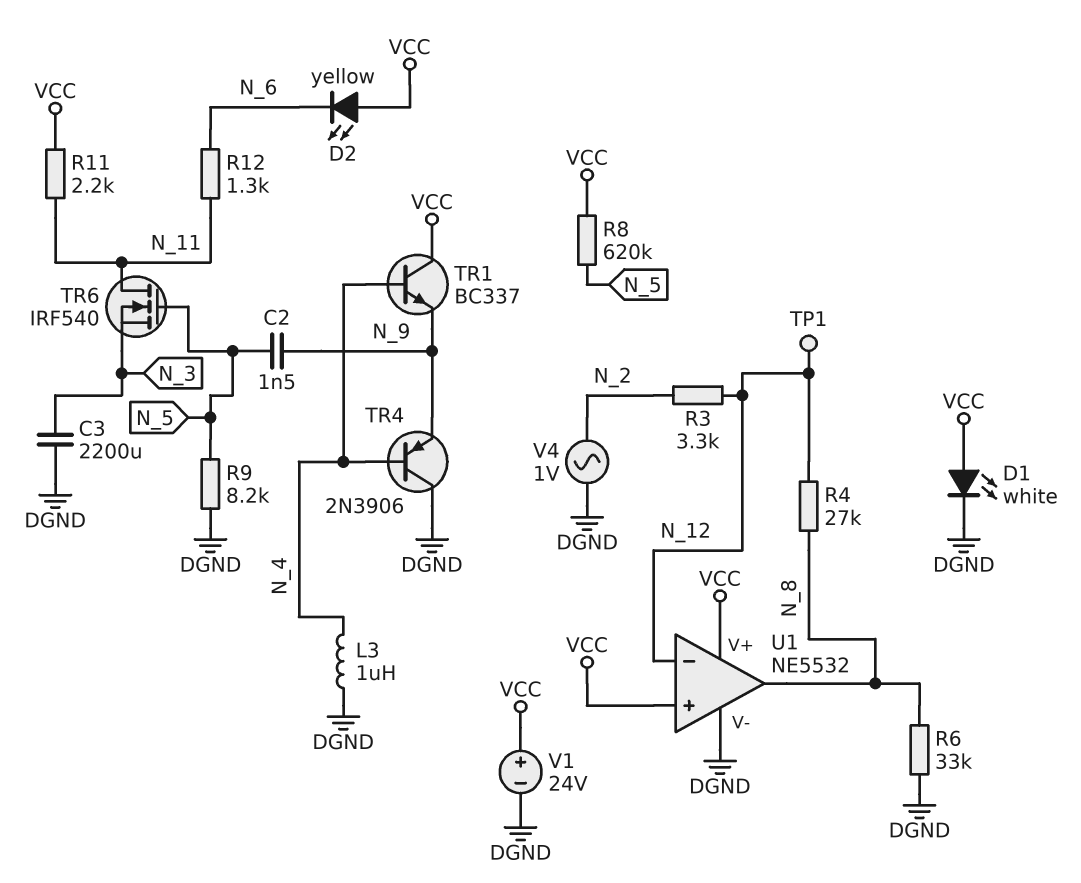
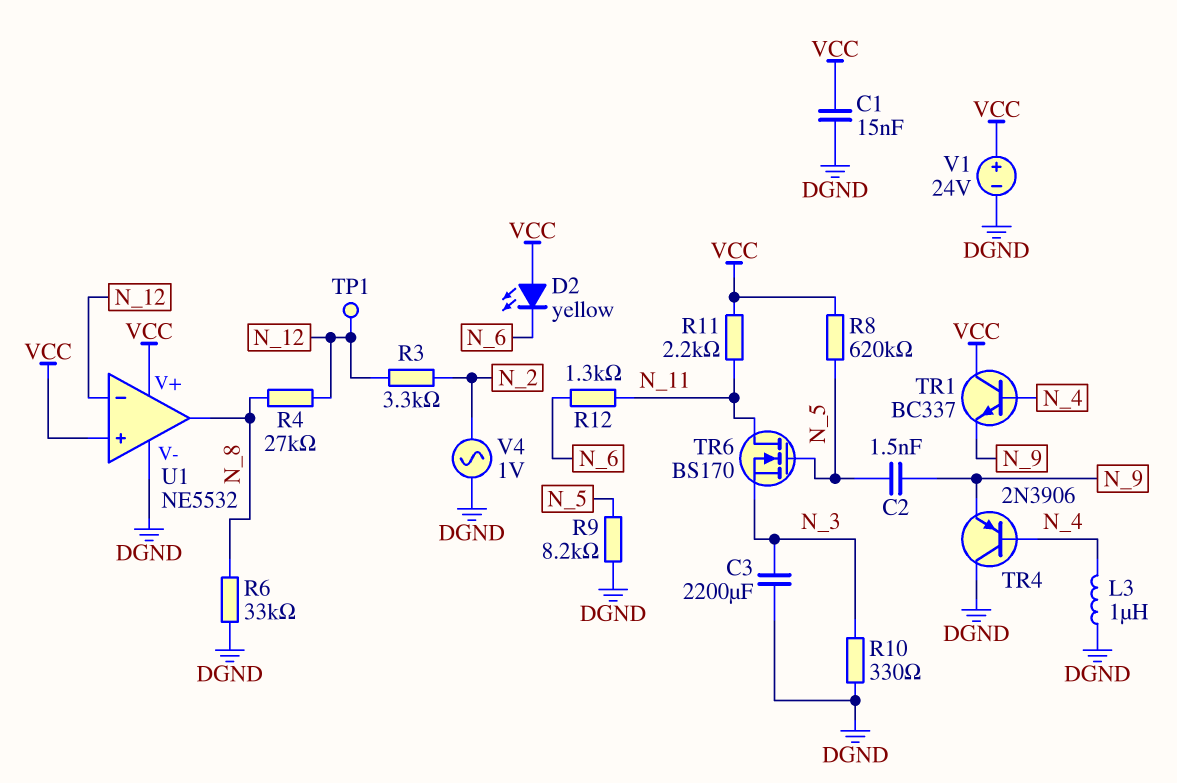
C1: none -> 15nF (DGND, VCC)
D1: LED white (A VCC, K DGND) -> none
R10: none -> 330 (DGND, N_3)
TR6: NMOS IRF540 (G N_5, D N_11, S N_3) -> NMOS BS170 (G N_5, D N_11, S N_3)

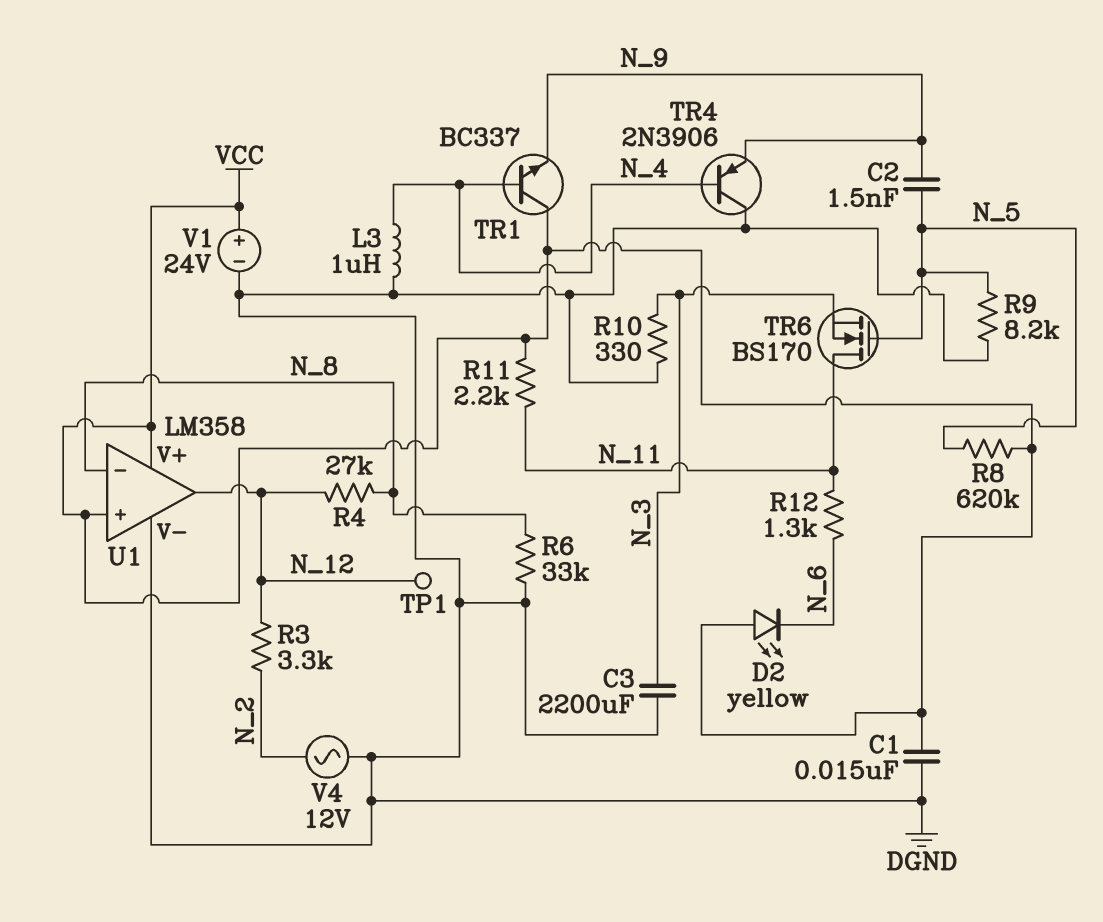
U1: NE5532 -> LM358
U1 pin in-: N_12 -> N_8
U1 pin out: N_8 -> N_12
V4: AC 1V (DGND, N_2) -> AC 12V (DGND, N_2)

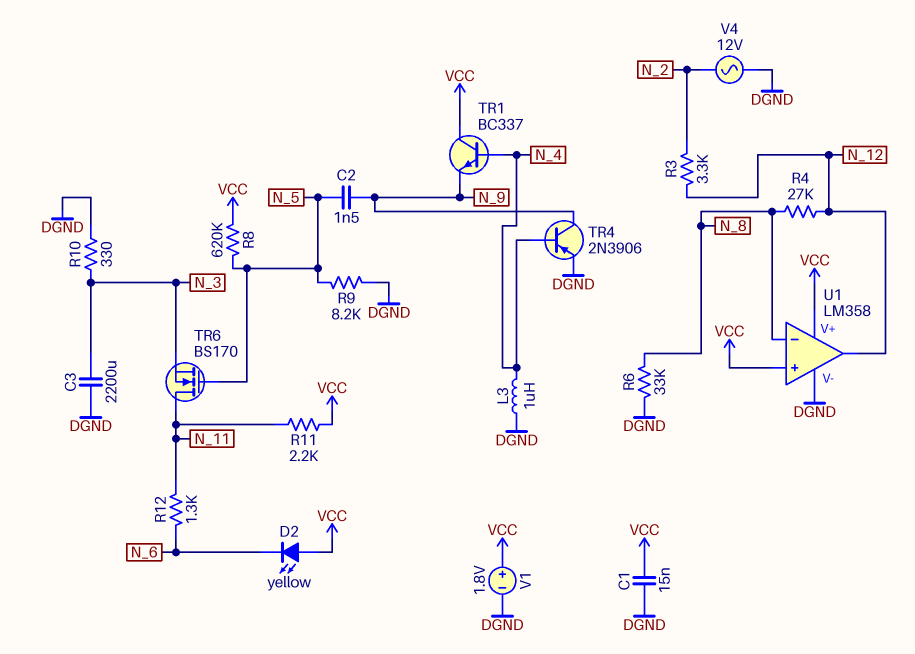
TP1: test point (N_12) -> none
TR4: PNP 2N3906 (B N_4, C DGND, E N_9) -> PNP 2N3906 (B N_4, C N_9, E DGND)
V1: 24V (plus VCC, minus DGND) -> 1.8V (plus VCC, minus DGND)

